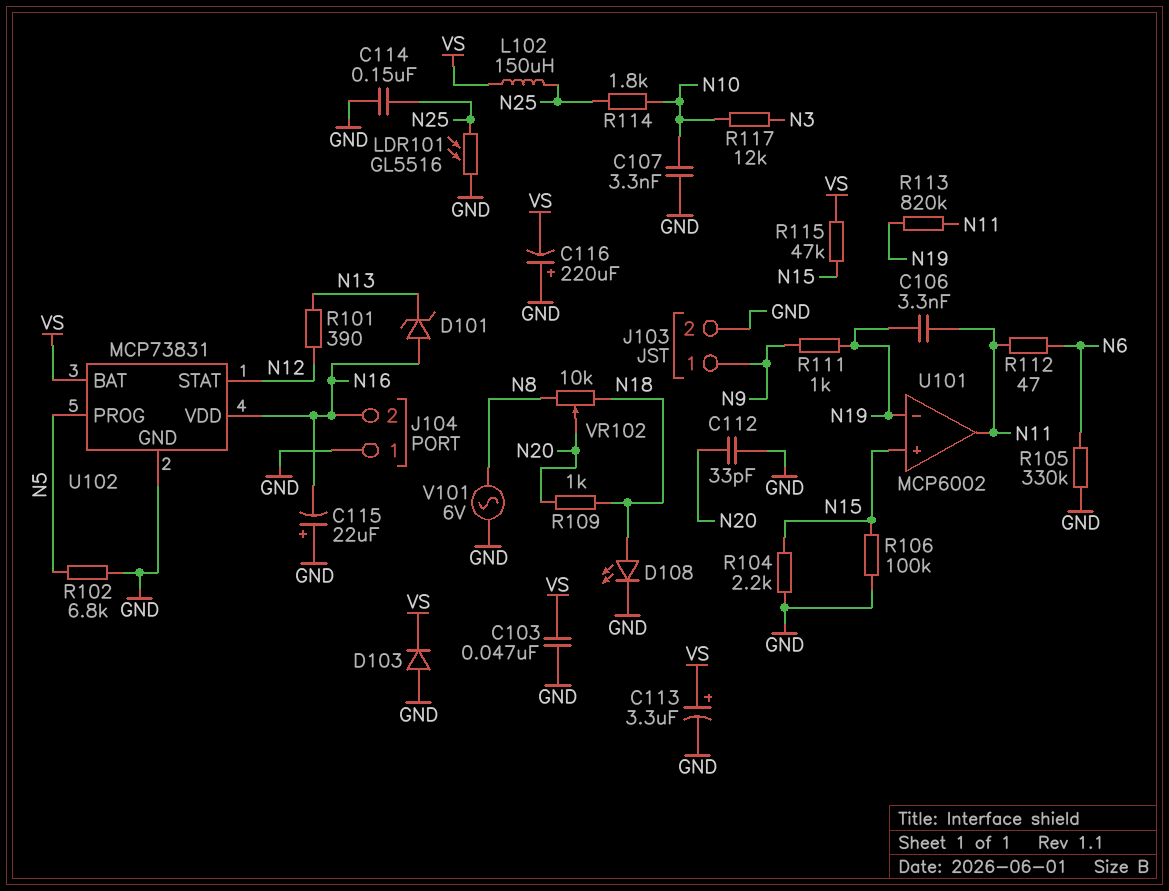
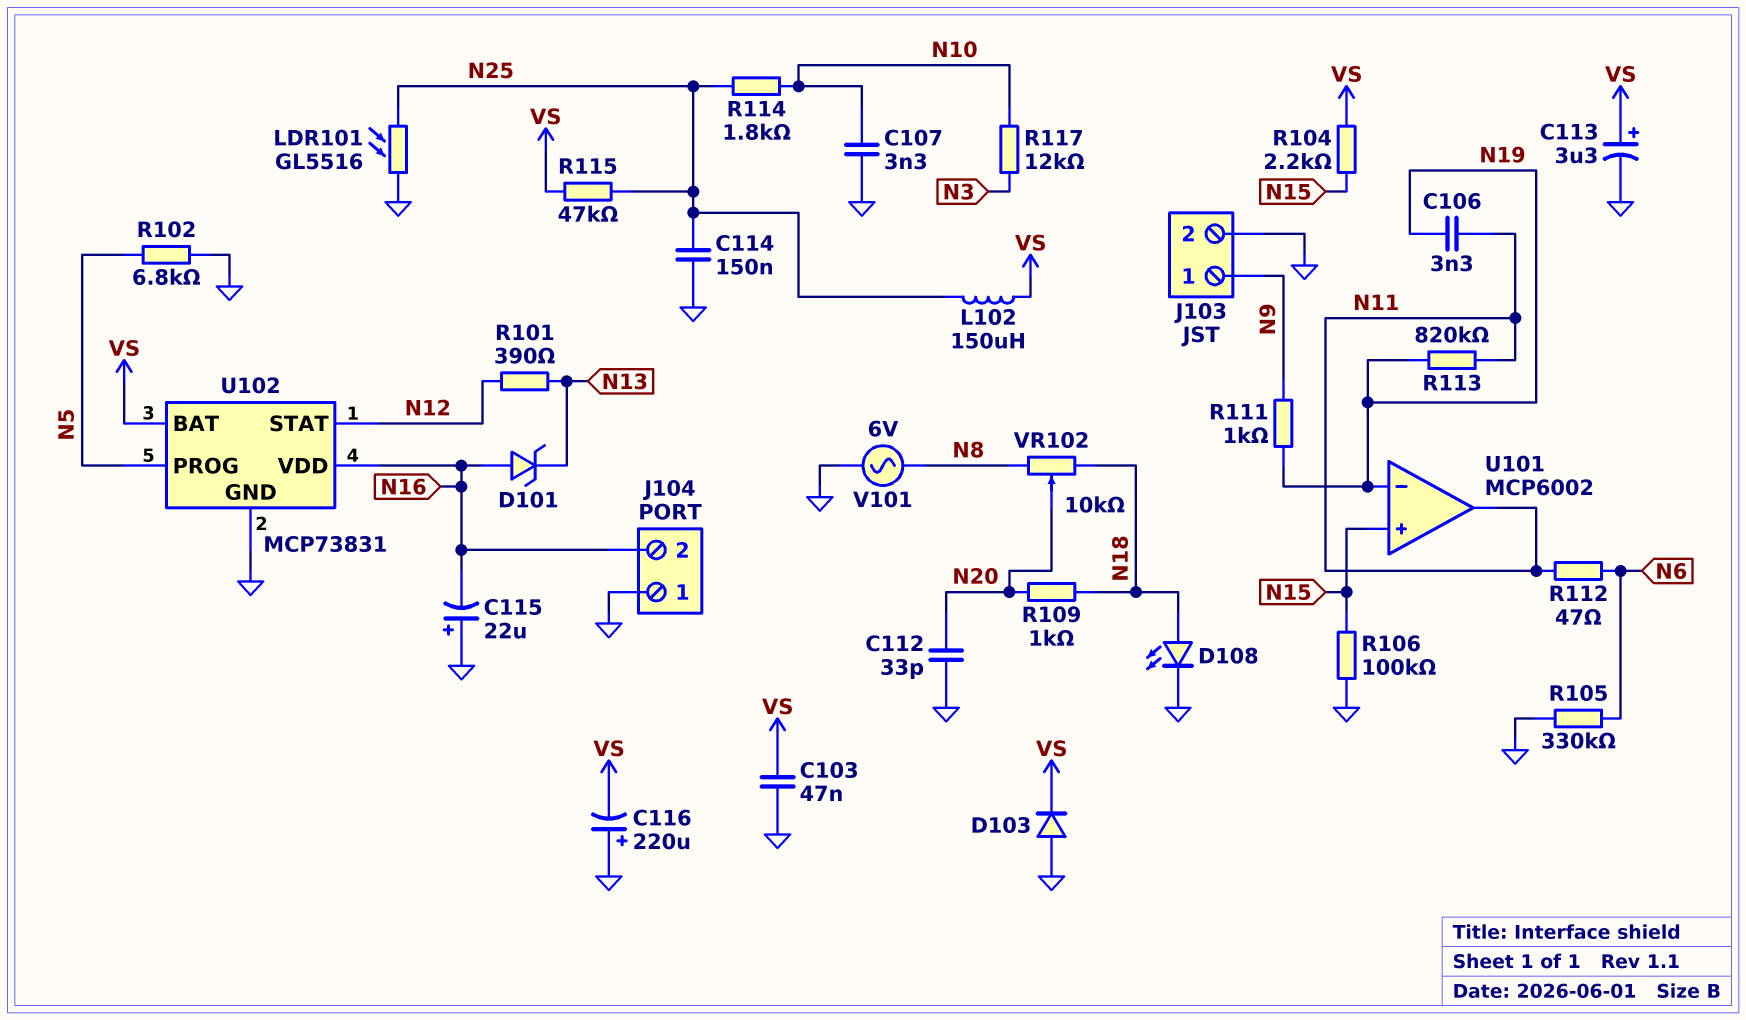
R104: 2.2k (GND, N15) -> 2.2k (N15, VS)
R115: 47k (N15, VS) -> 47k (N25, VS)

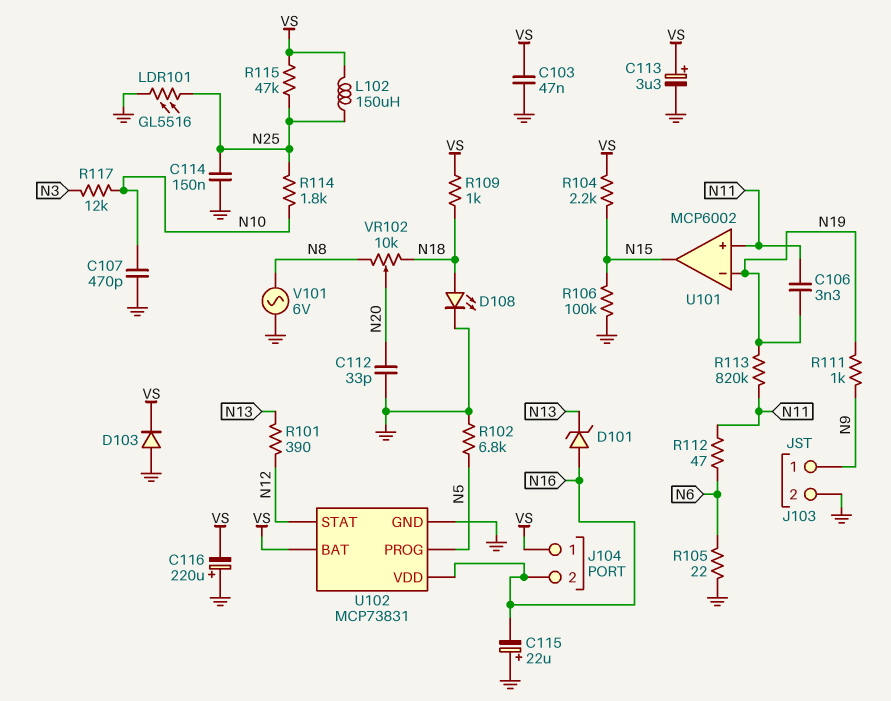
C107: 3.3nF (GND, N10) -> 470pF (GND, N10)
J104 pin 1: GND -> VS
R105: 330k (GND, N6) -> 22 (GND, N6)
R109: 1k (N18, N20) -> 1k (N18, VS)
U101 pin in+: N15 -> N11
U101 pin out: N11 -> N15

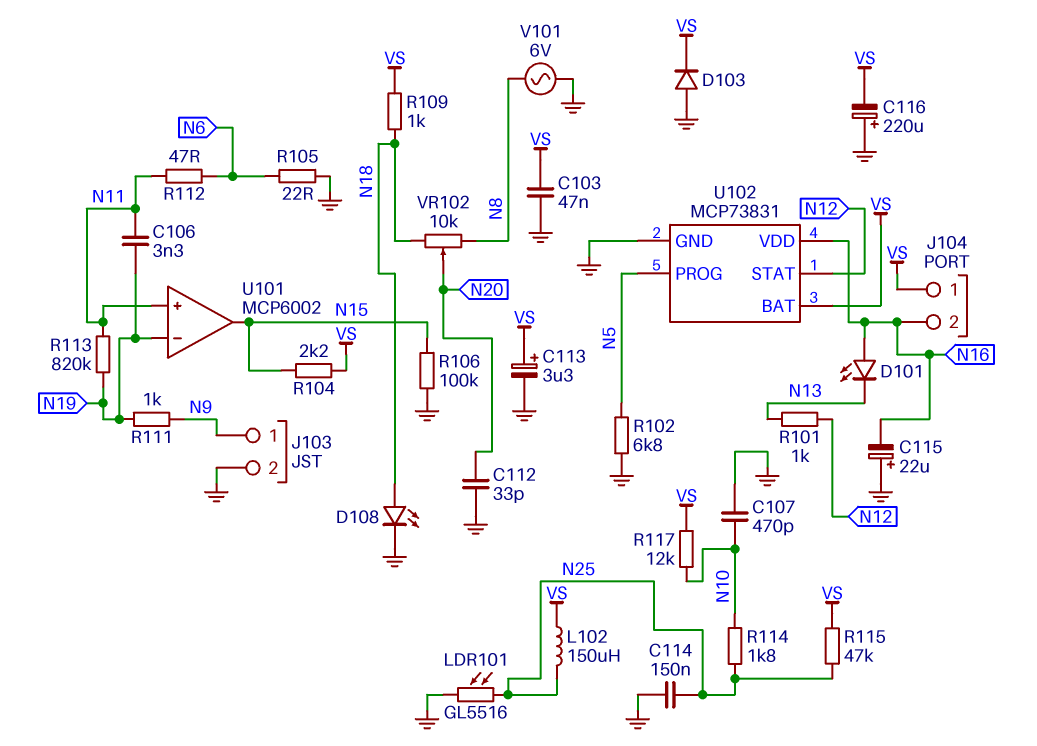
D101: zener (A N16, K N13) -> LED (A N16, K N13)
R101: 390 (N12, N13) -> 1k (N12, N13)
R117: 12k (N3, N10) -> 12k (N10, VS)

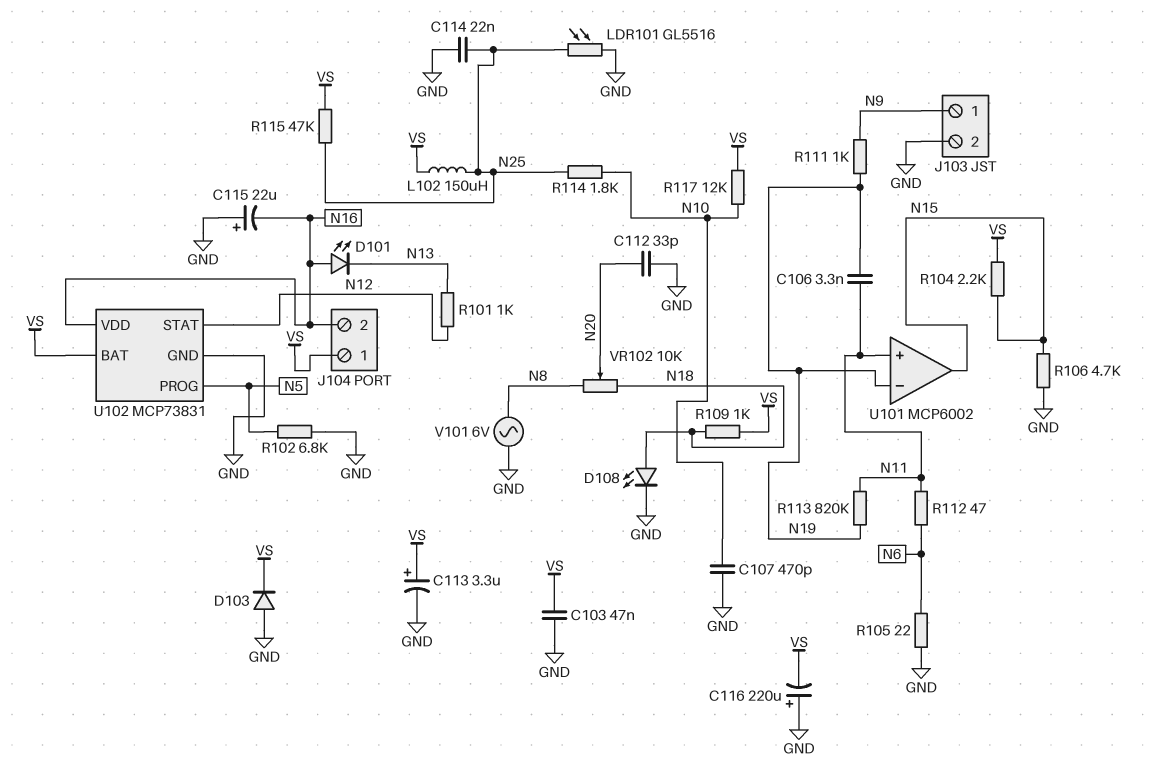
C114: 150nF (GND, N25) -> 22nF (GND, N25)
R106: 100k (GND, N15) -> 4.7k (GND, N15)

